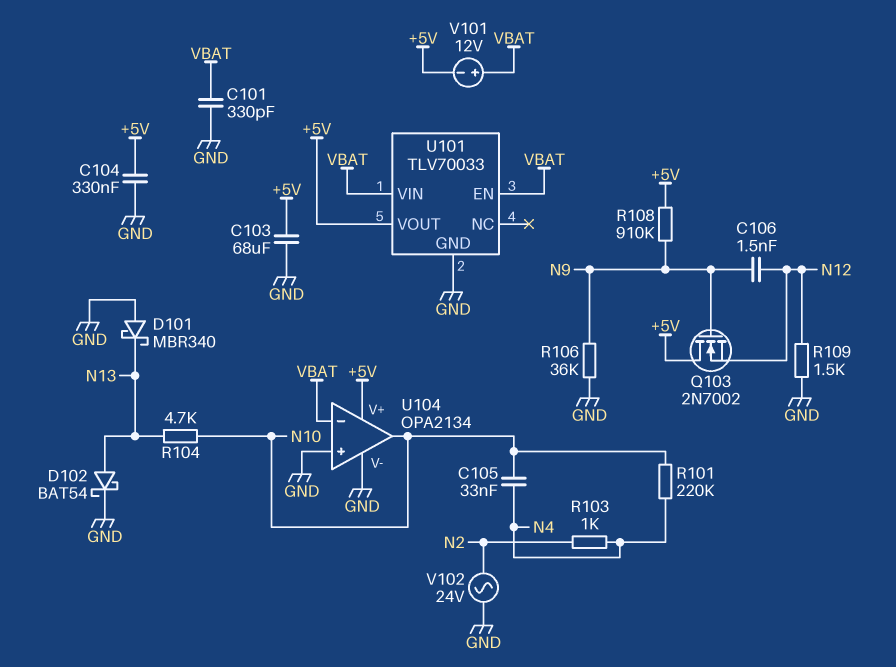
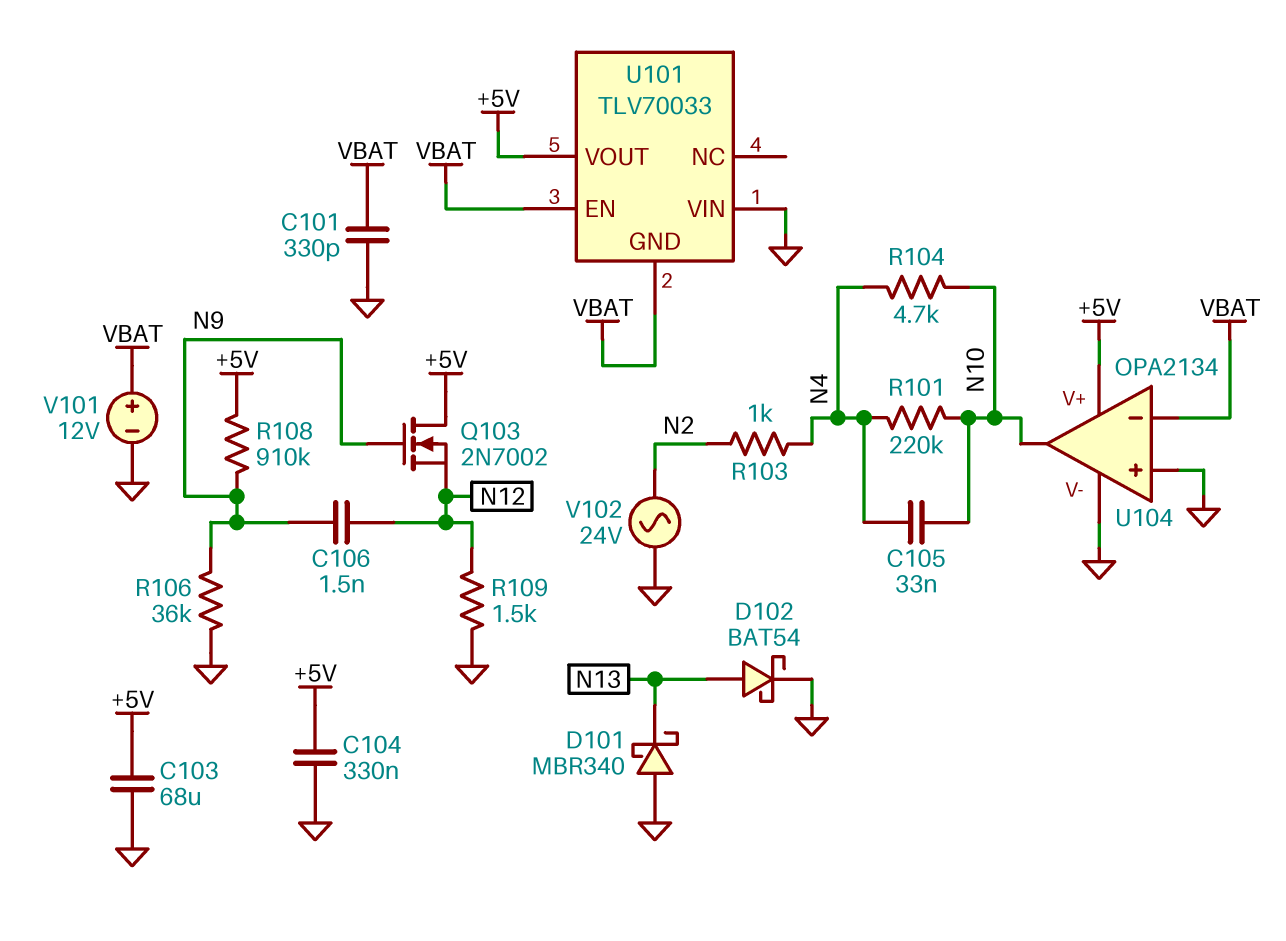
R104: 4.7k (N10, N13) -> 4.7k (N4, N10)
U101 pin GND: GND -> VBAT
U101 pin VIN: VBAT -> GND
V101: 12V (plus VBAT, minus +5V) -> 12V (plus VBAT, minus GND)

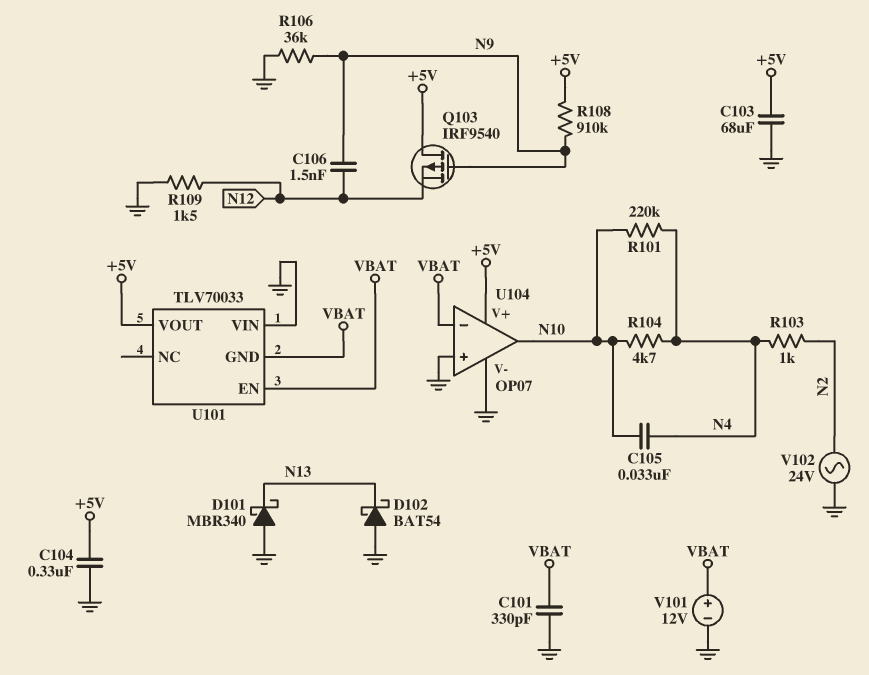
D102: schottky BAT54 (A N13, K GND) -> schottky BAT54 (A GND, K N13)
Q103: NMOS 2N7002 (G N9, D +5V, S N12) -> PMOS IRF9540 (G N9, D +5V, S N12)
U104: OPA2134 -> OP07

